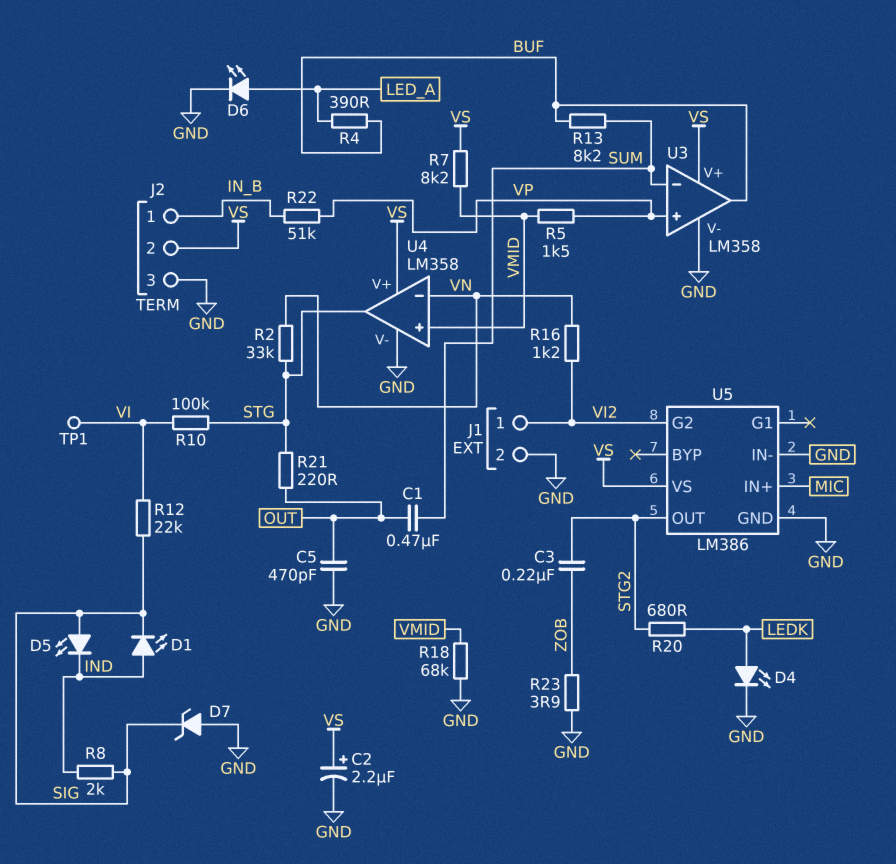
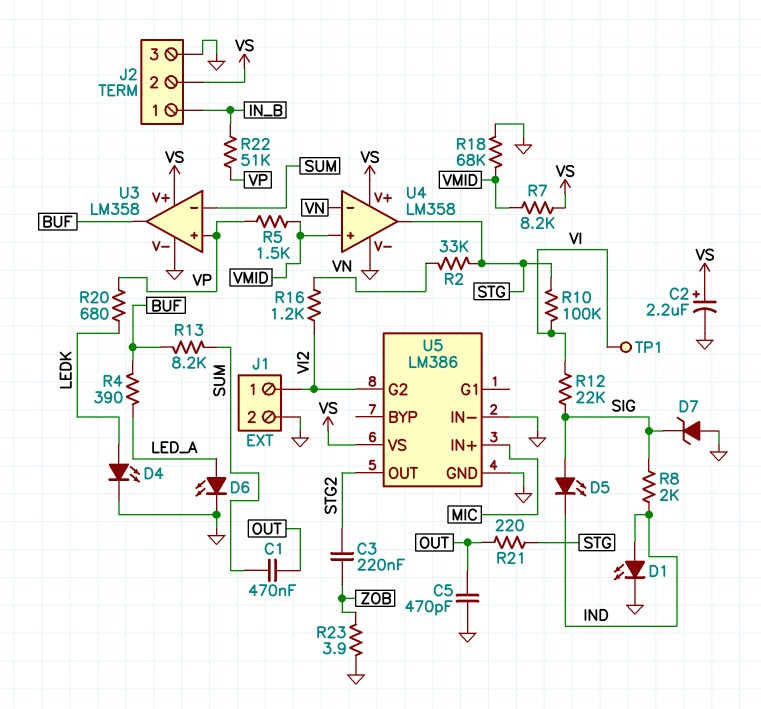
D1: LED (A IND, K SIG) -> LED (A IND, K GND)
R20: 680 (LEDK, STG2) -> 680 (LEDK, VP)

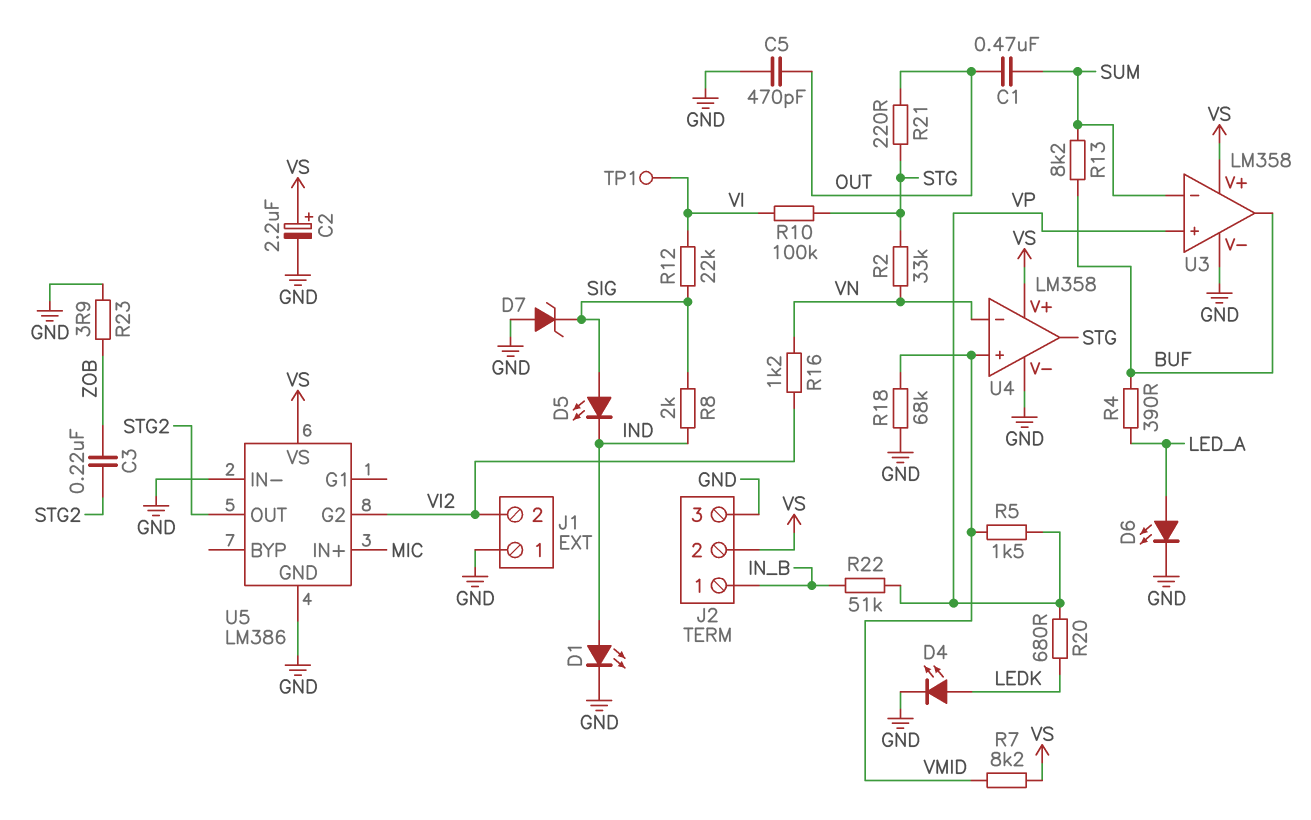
J1 pin 1: VI2 -> GND
J1 pin 2: GND -> VI2

